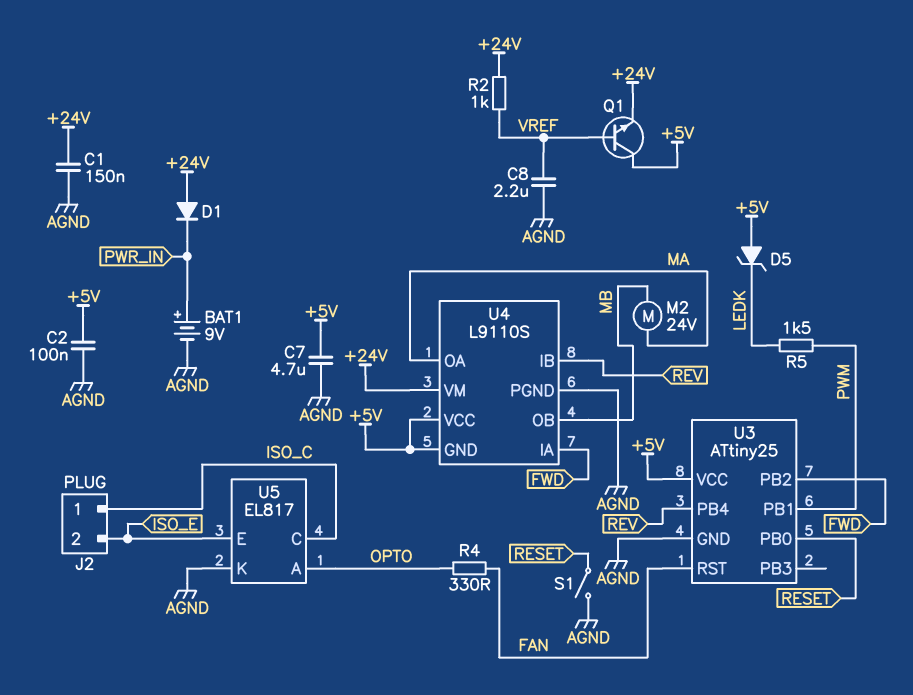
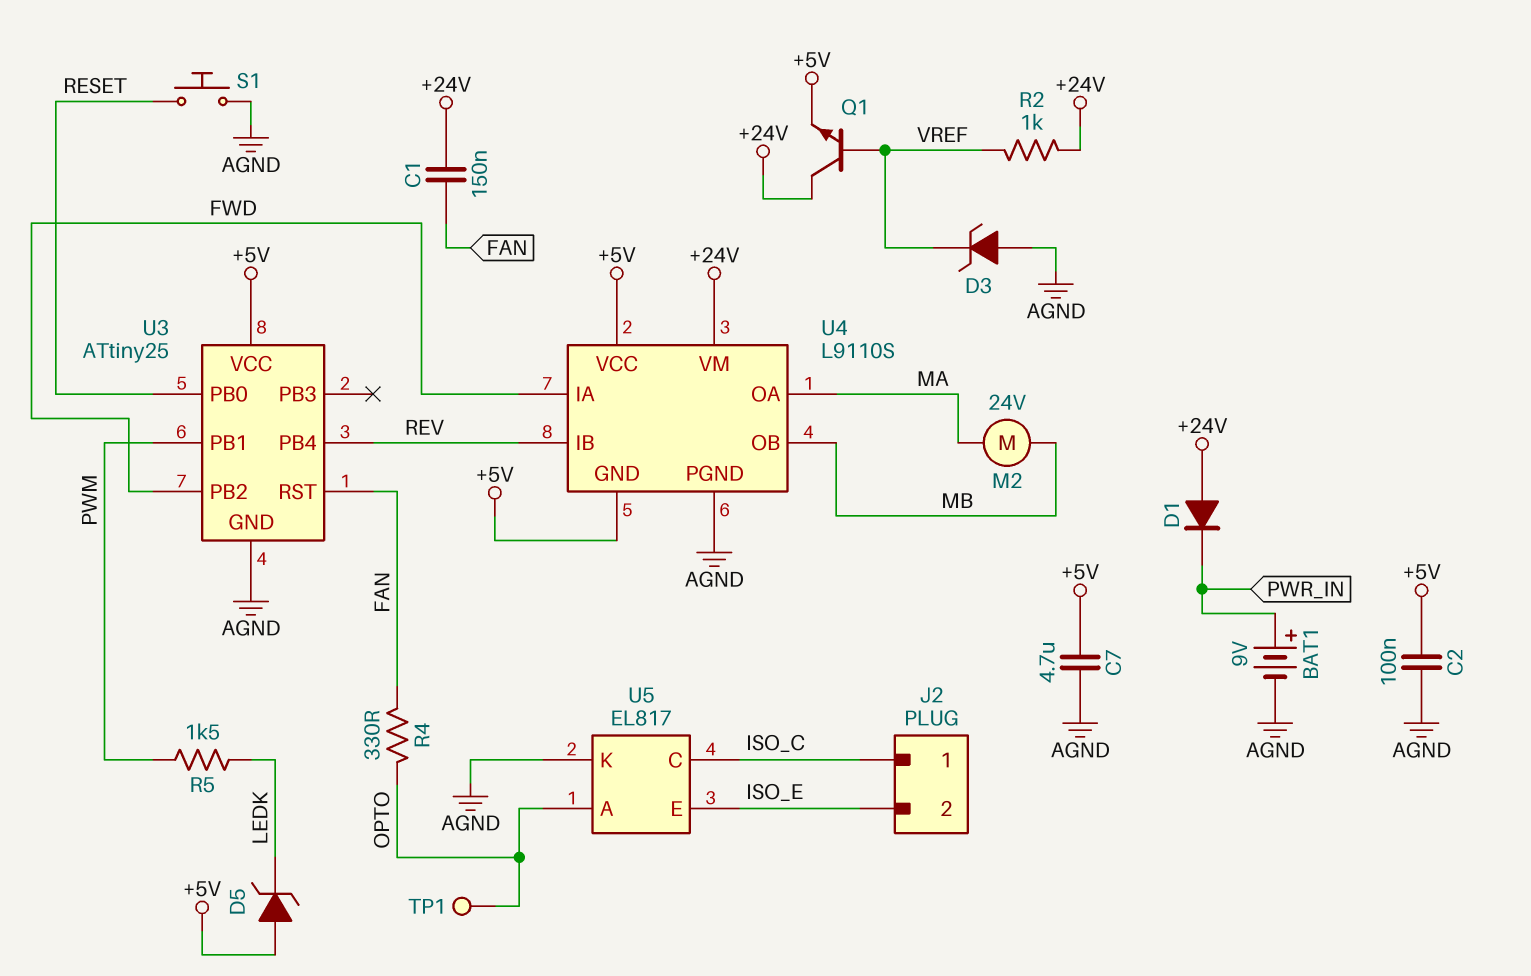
C1: 150nF (+24V, AGND) -> 150nF (+24V, FAN)
C8: 2.2uF (AGND, VREF) -> none
D3: none -> zener (A AGND, K VREF)
Q1: NPN (B VREF, C +5V, E +24V) -> NPN (B VREF, C +24V, E +5V)
S1: switch (AGND, RESET) -> button (AGND, RESET)
TP1: none -> test point (OPTO)

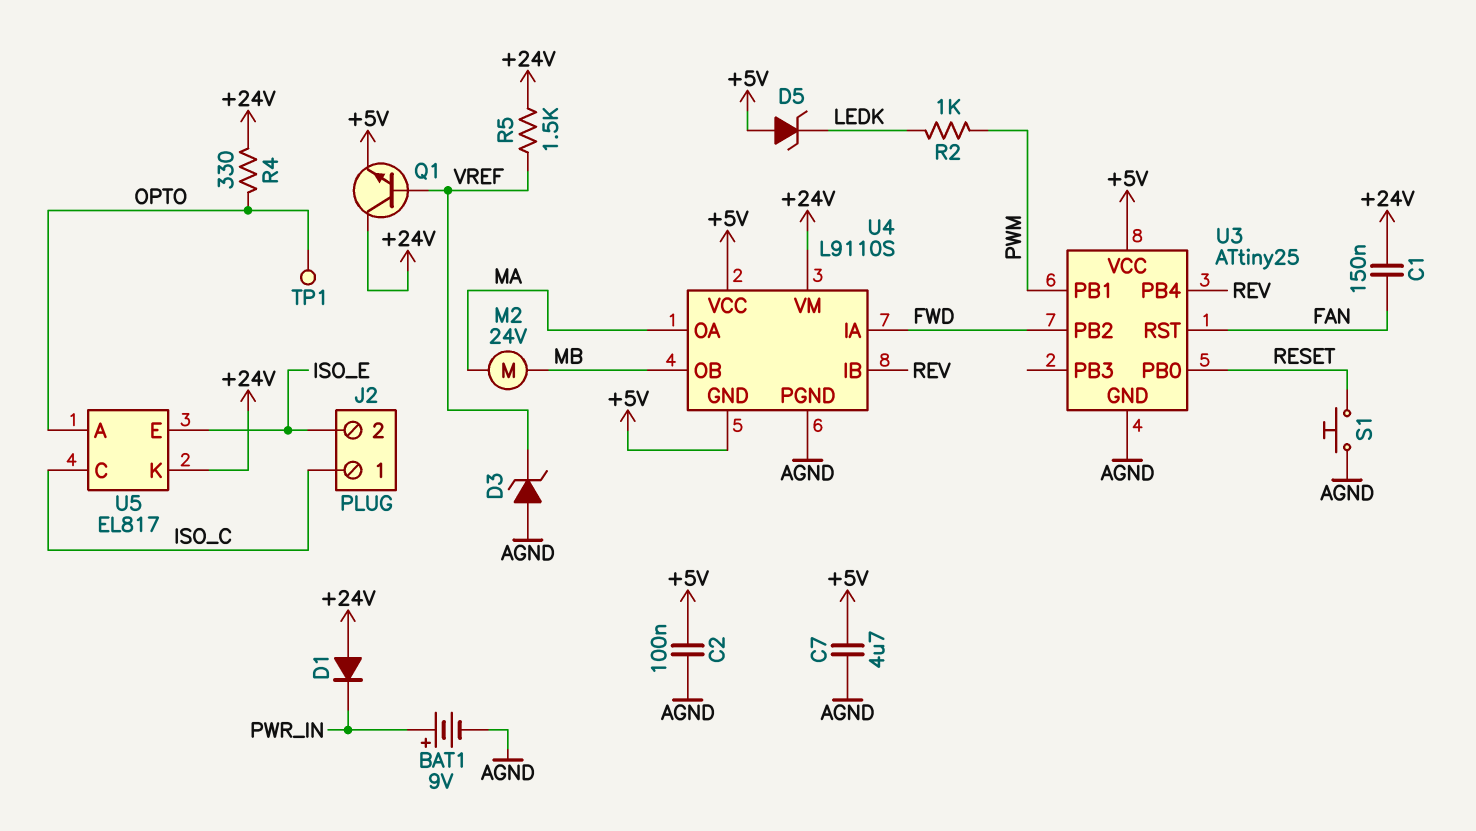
R2: 1k (+24V, VREF) -> 1k (LEDK, PWM)
R4: 330 (FAN, OPTO) -> 330 (+24V, OPTO)
R5: 1.5k (LEDK, PWM) -> 1.5k (+24V, VREF)
U5 pin K: AGND -> +24V

